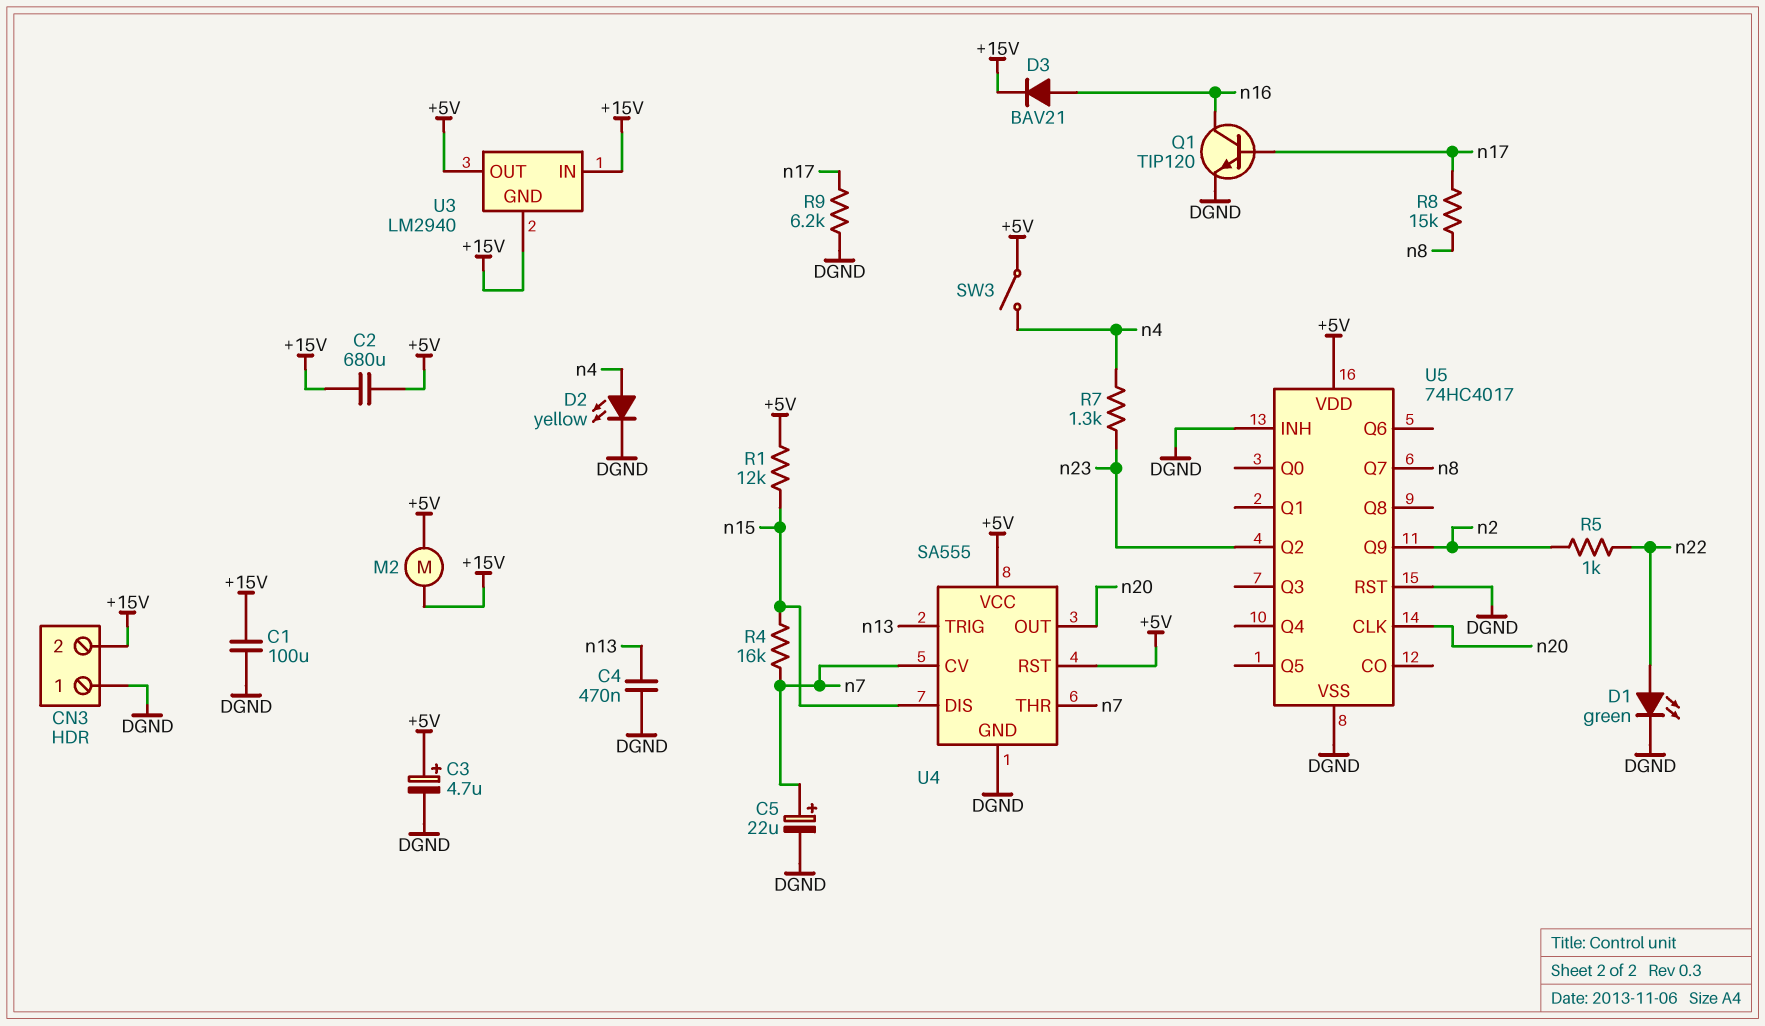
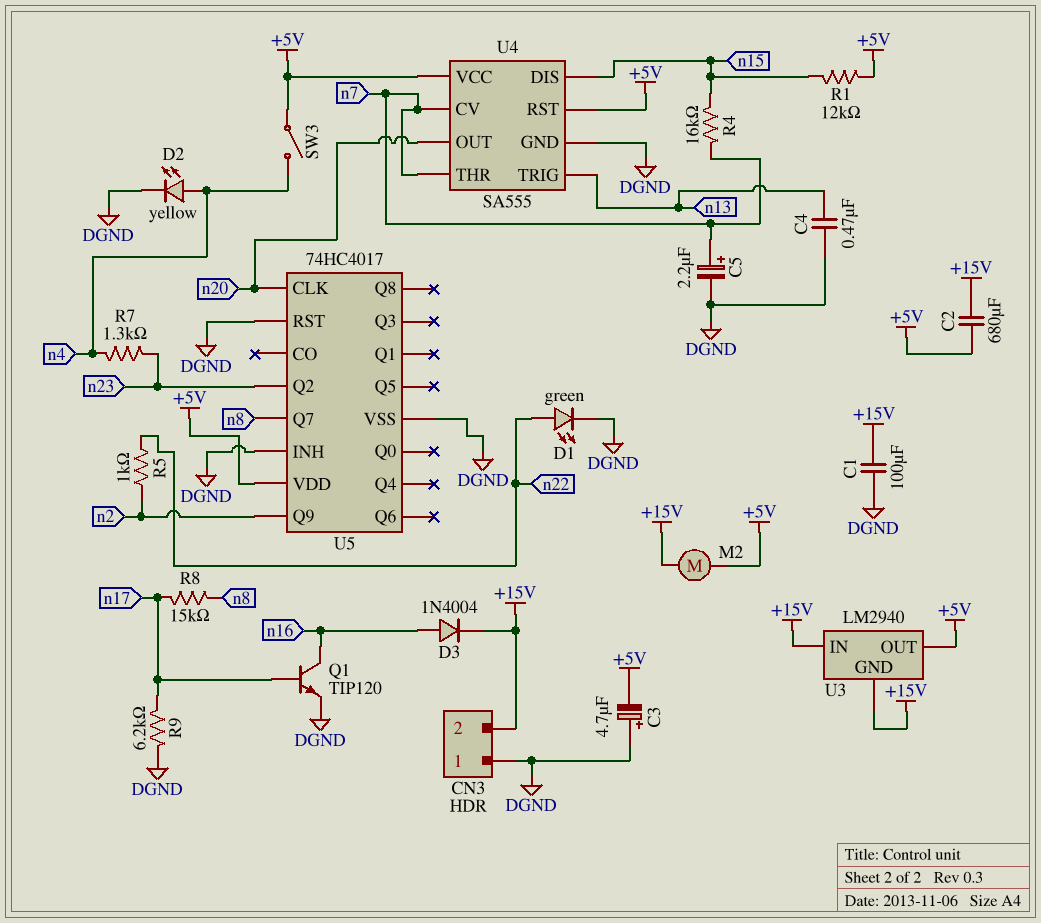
C3: 4.7uF (plus +5V, minus DGND) -> 4.7uF (plus DGND, minus +5V)
C5: 22uF (plus n7, minus DGND) -> 2.2uF (plus n7, minus DGND)
D3: diode BAV21 (A n16, K +15V) -> diode 1N4004 (A n16, K +15V)

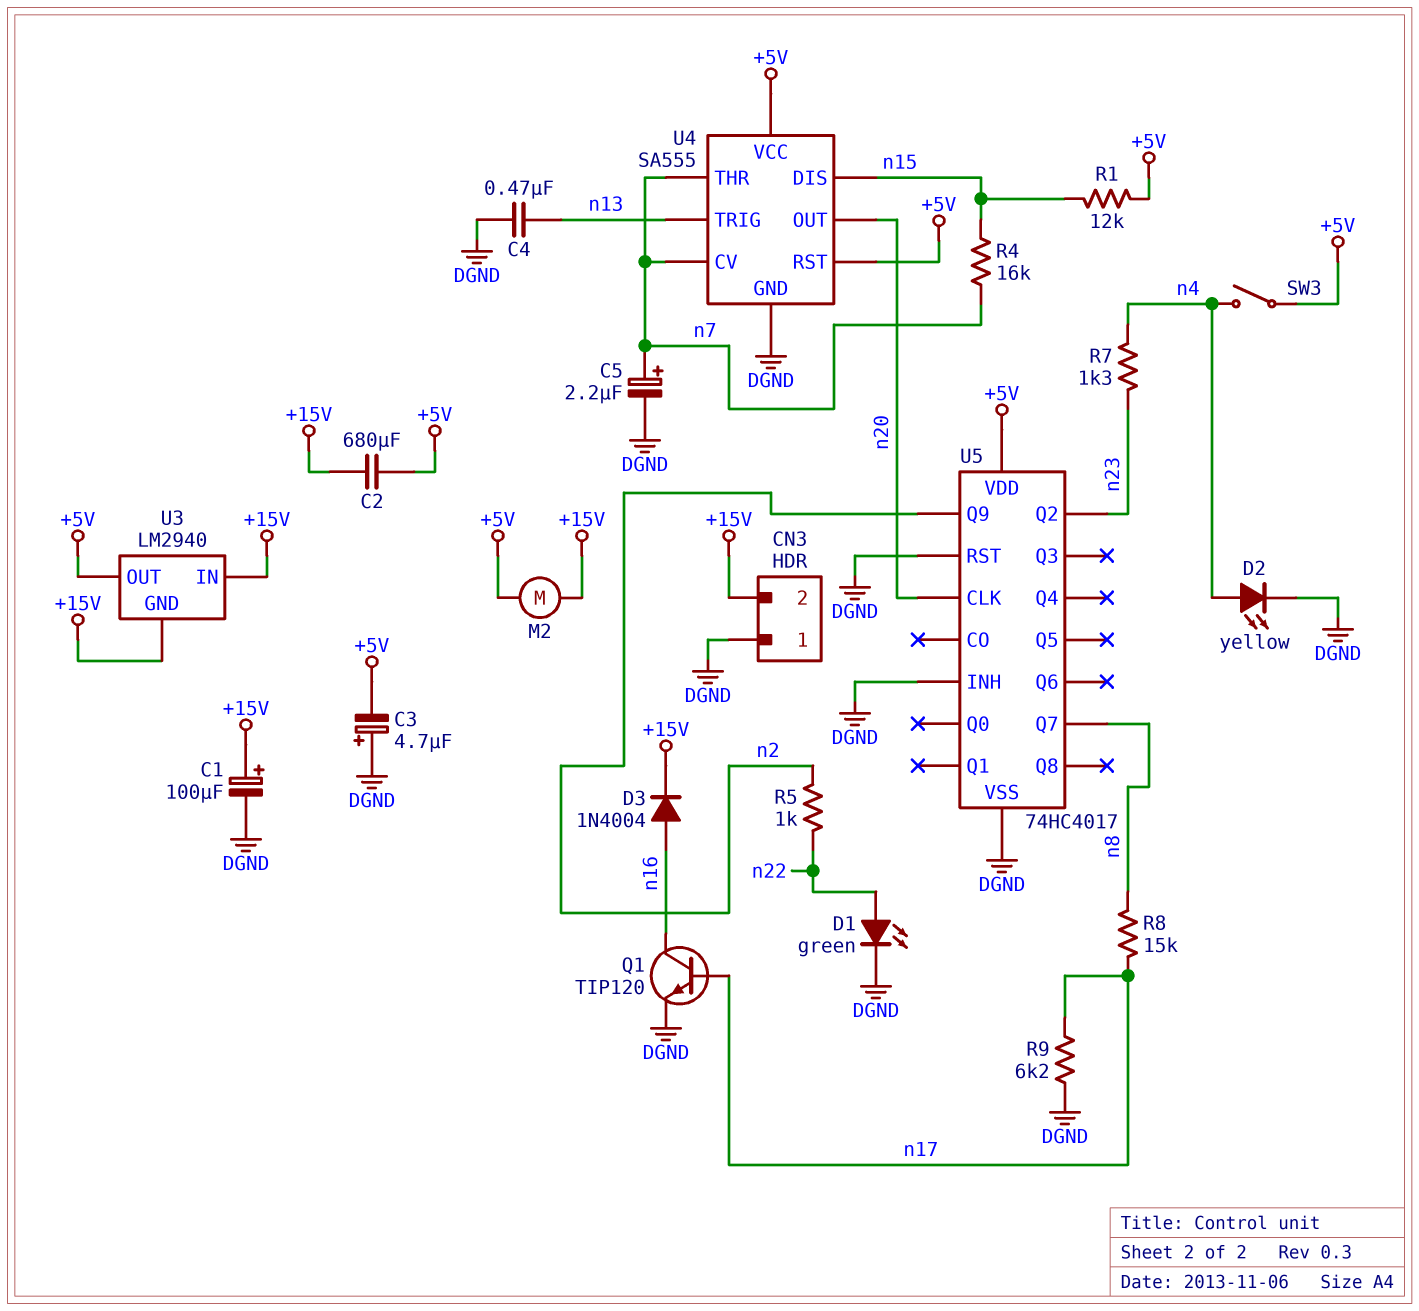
C1: 100uF (+15V, DGND) -> 100uF (plus +15V, minus DGND)

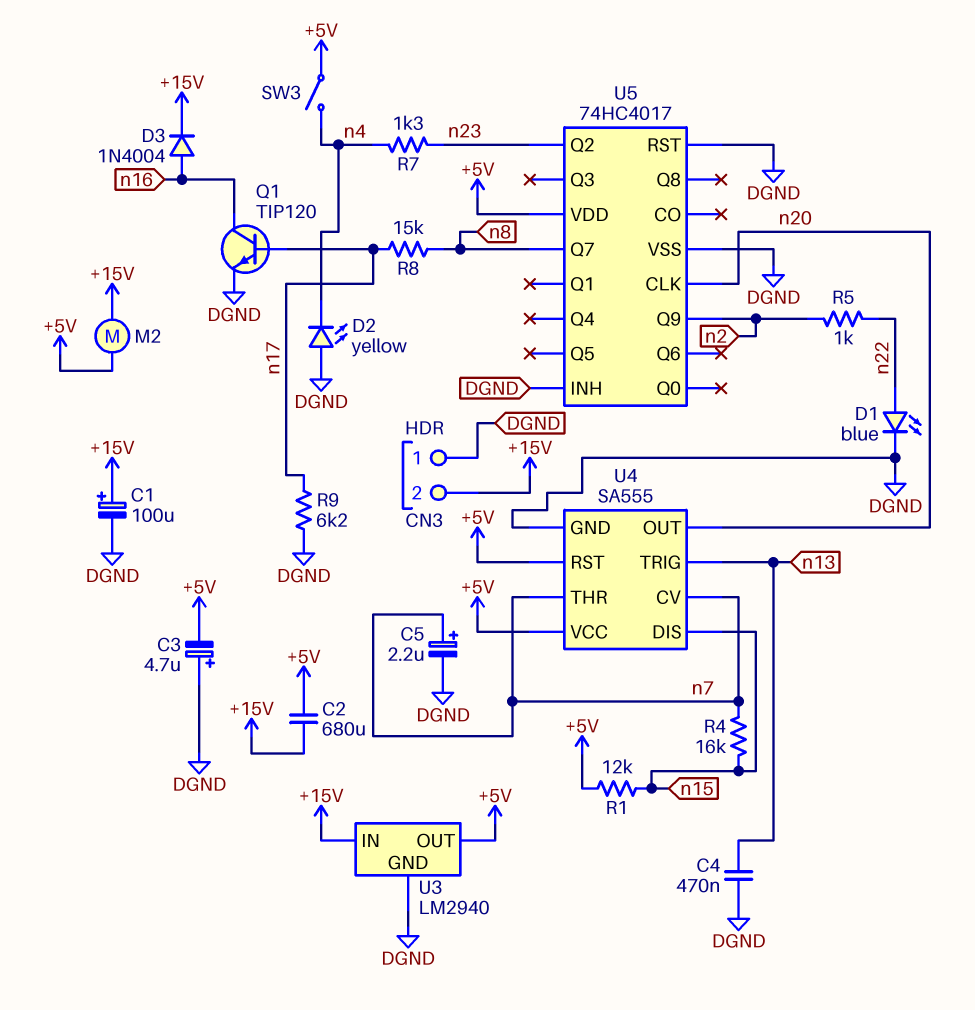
D1: LED green (A n22, K DGND) -> LED blue (A n22, K DGND)
D2: LED yellow (A n4, K DGND) -> LED yellow (A DGND, K n4)
U3 pin GND: +15V -> DGND

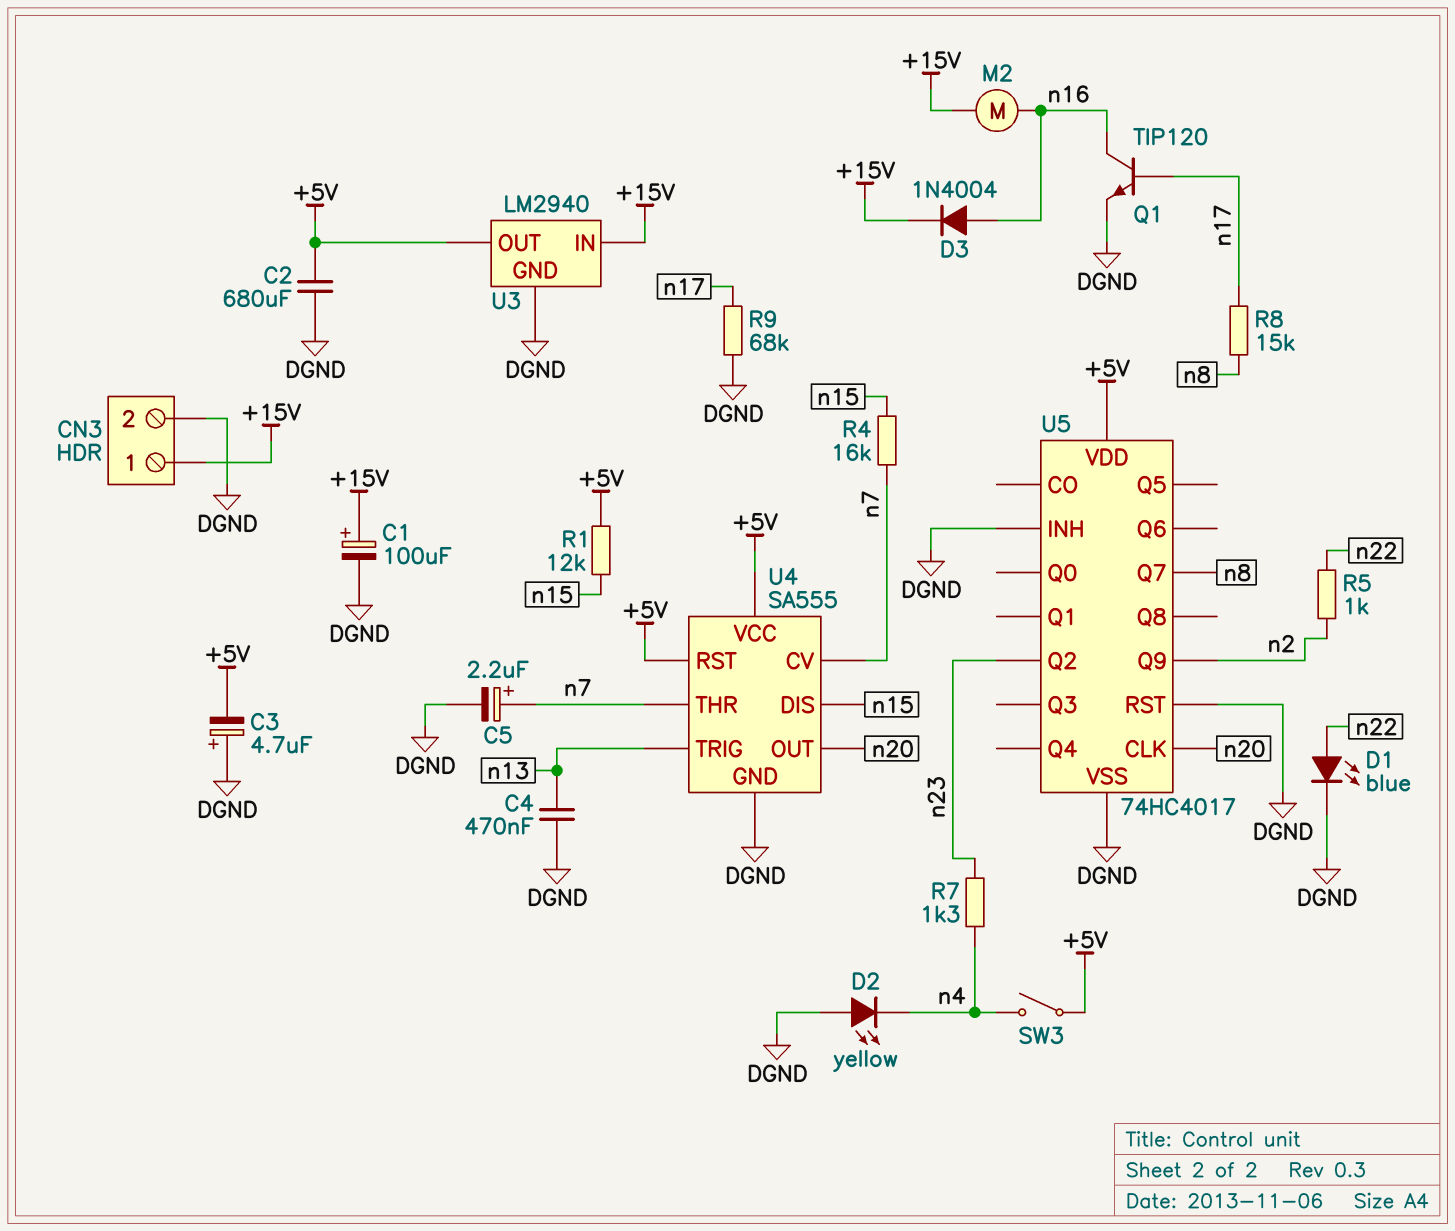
C2: 680uF (+5V, +15V) -> 680uF (+5V, DGND)
CN3 pin 1: DGND -> +15V
CN3 pin 2: +15V -> DGND
M2: motor (+5V, +15V) -> motor (+15V, n16)
R9: 6.2k (DGND, n17) -> 68k (DGND, n17)

